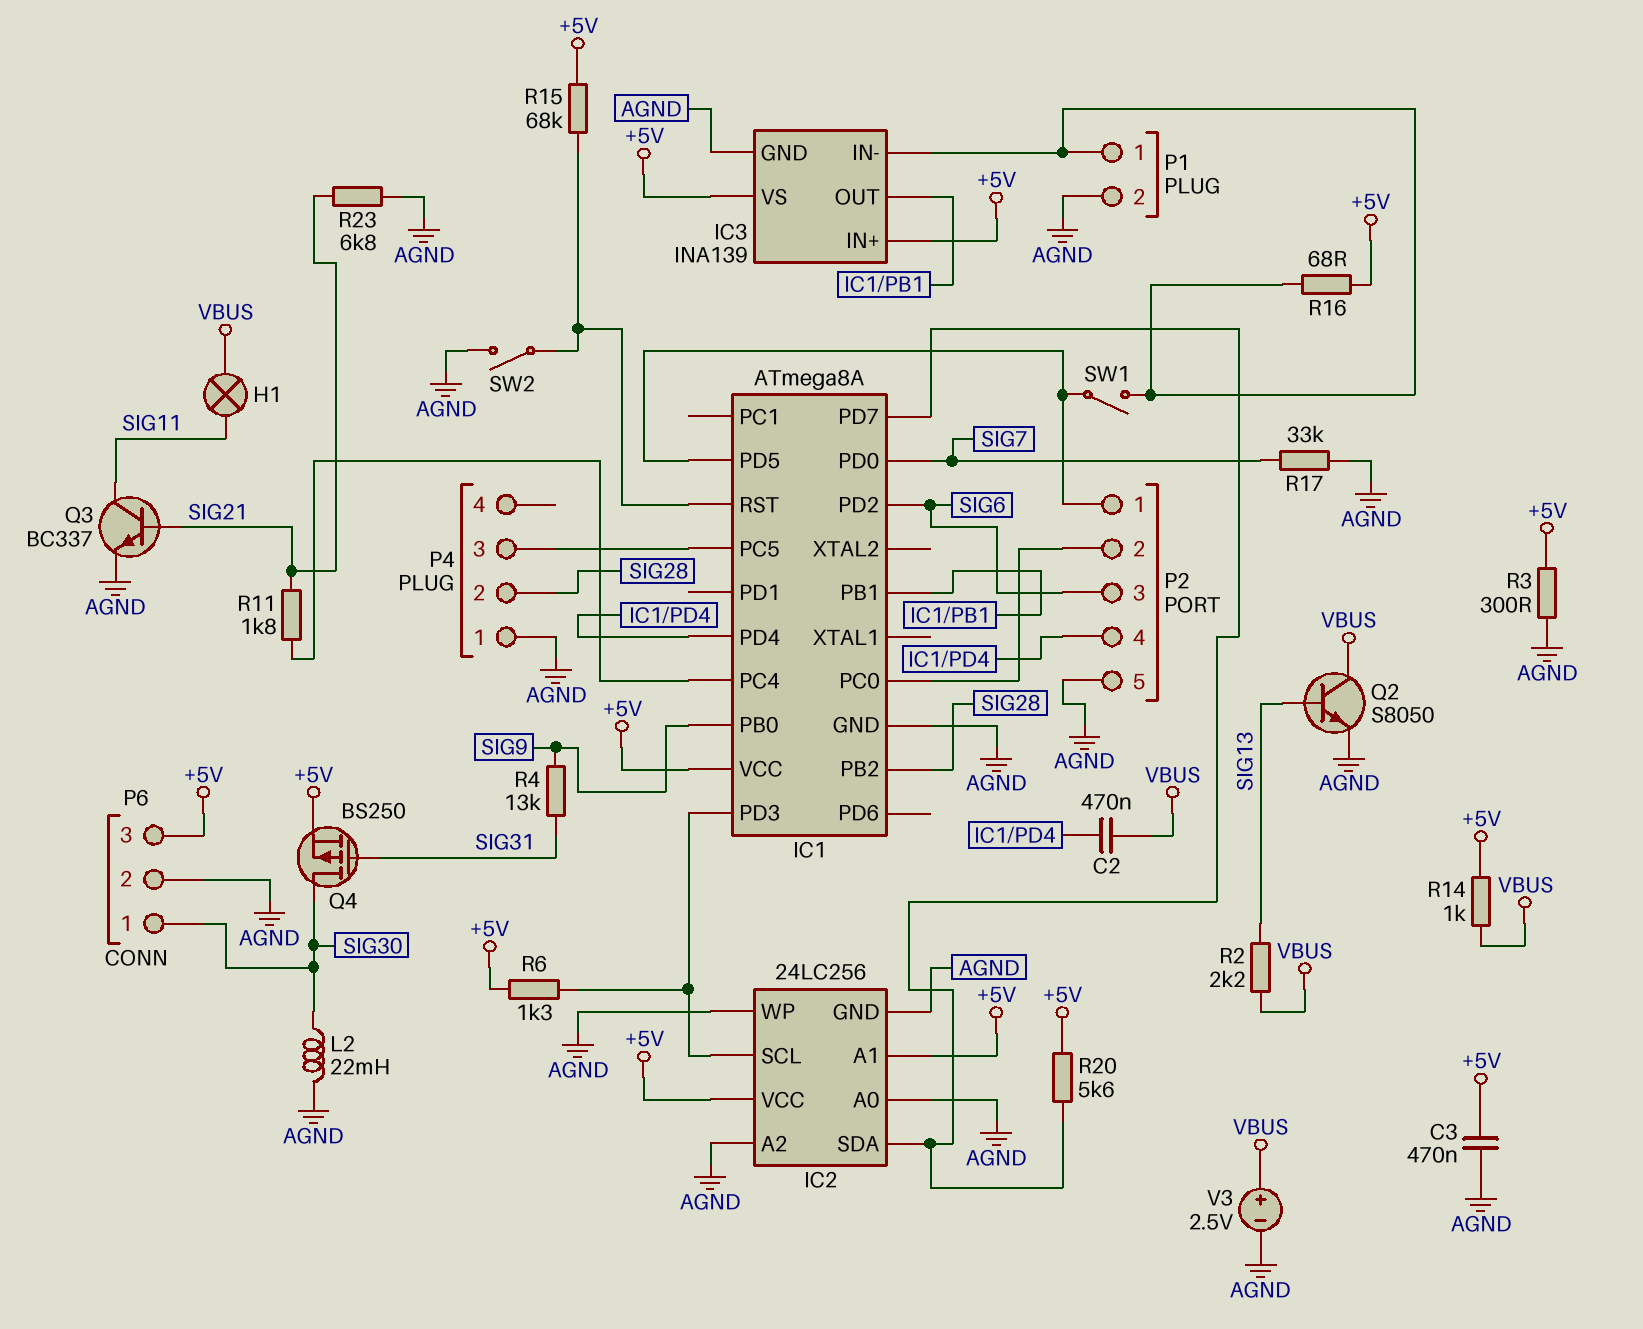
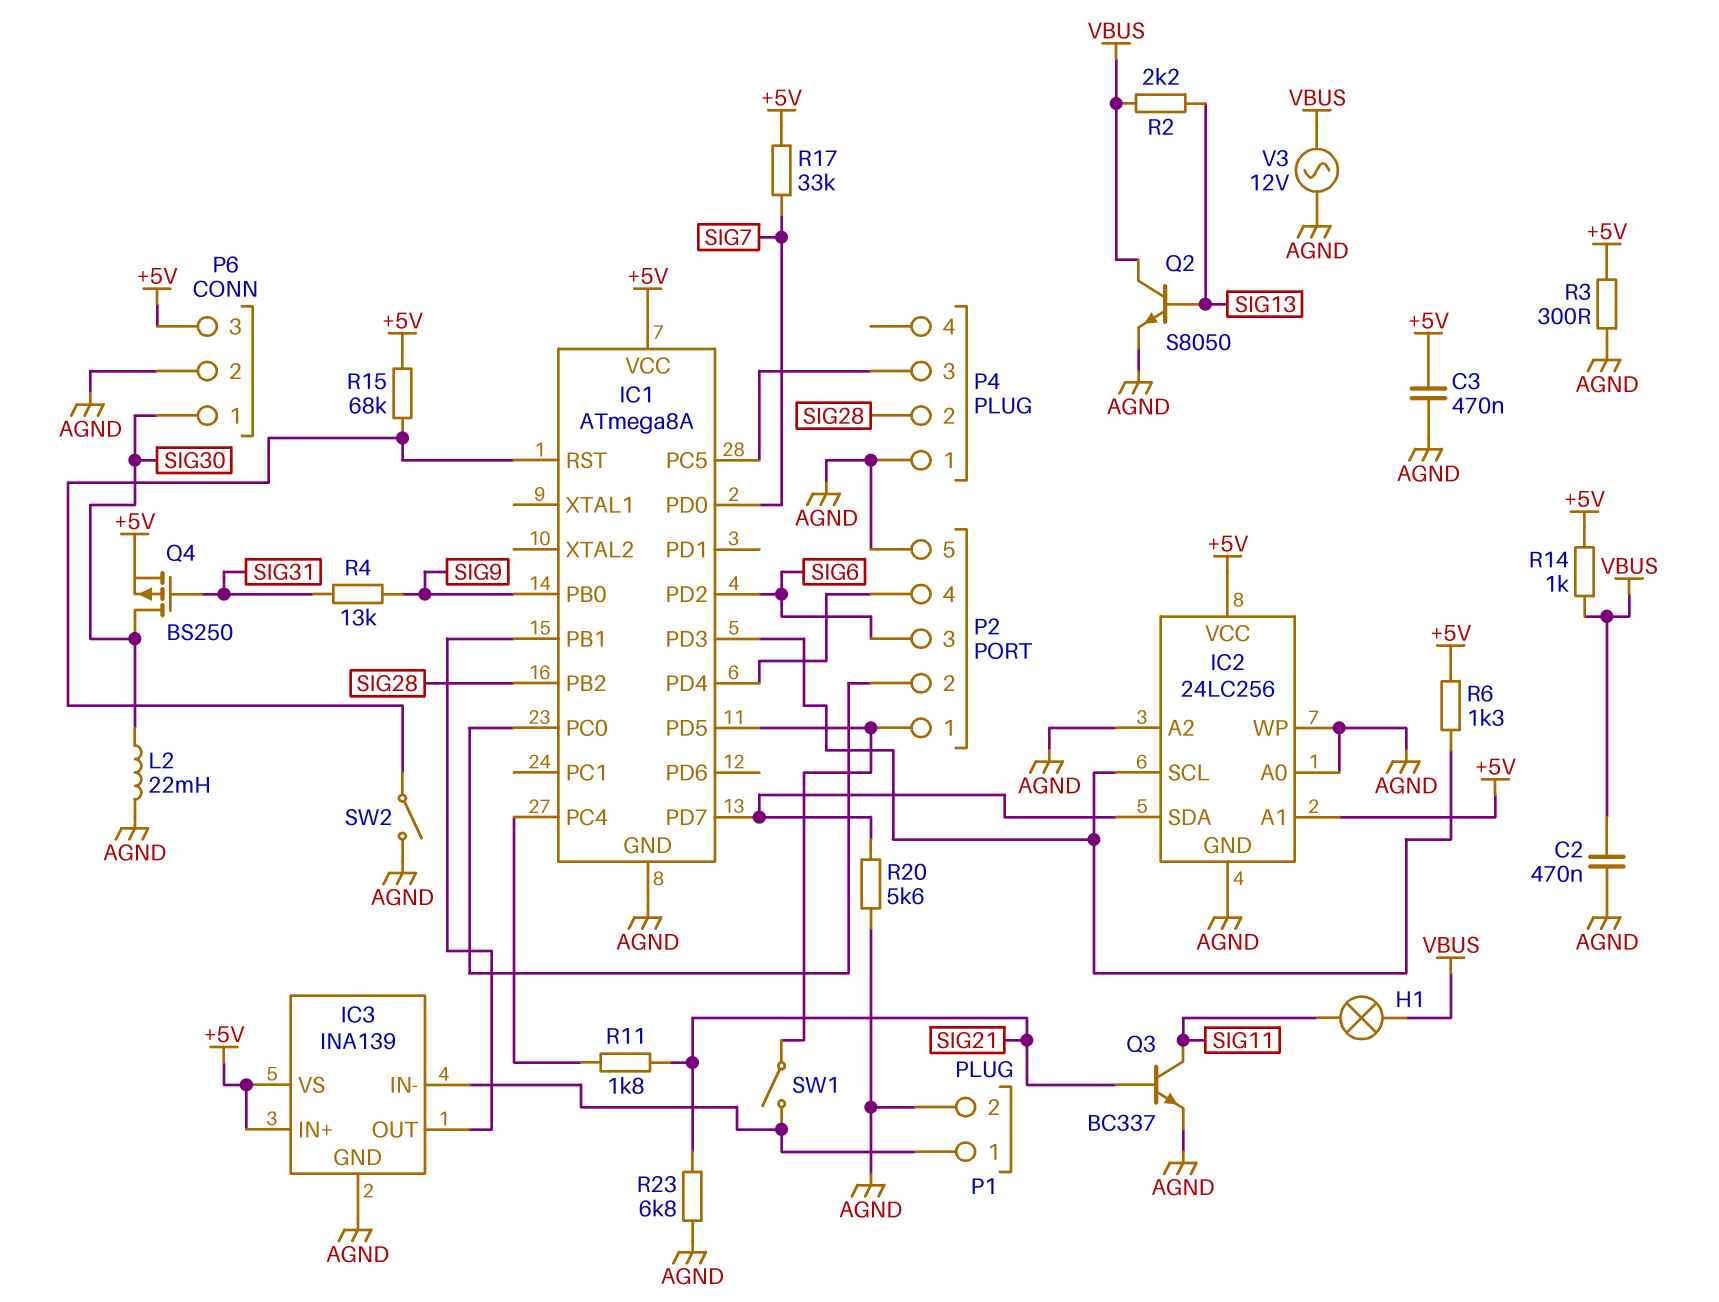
C2: 470nF (IC1/PD4, VBUS) -> 470nF (AGND, VBUS)
R16: 68 (+5V, IC3/IN-) -> none
R17: 33k (AGND, SIG7) -> 33k (+5V, SIG7)
R20: 5.6k (+5V, IC1/PD7) -> 5.6k (AGND, IC1/PD7)
V3: 2.5V (plus VBUS, minus AGND) -> AC 12V (AGND, VBUS)

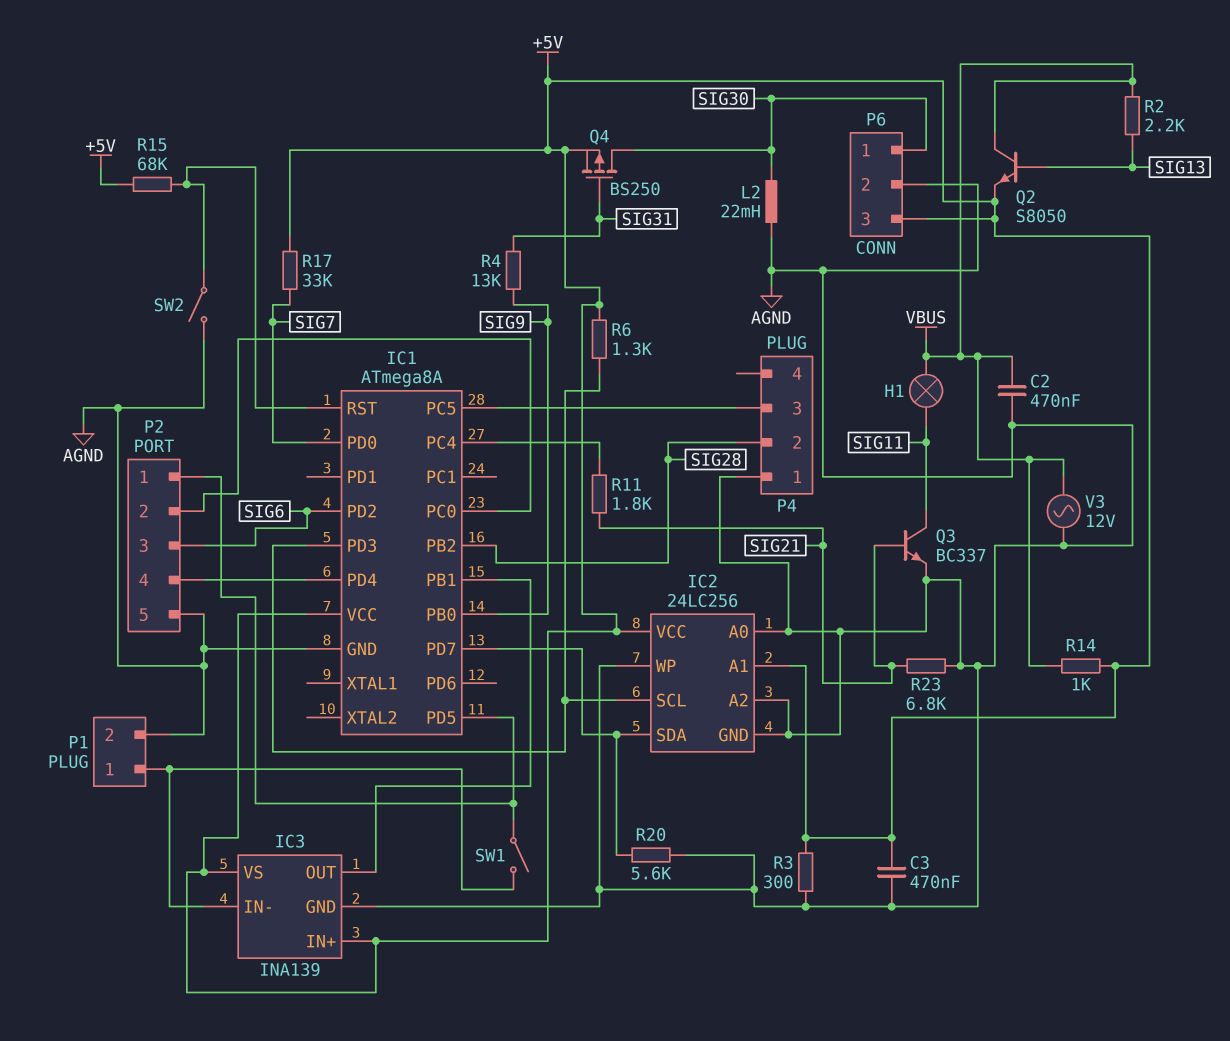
Q2: NPN S8050 (B SIG13, C VBUS, E AGND) -> NPN S8050 (B SIG13, C VBUS, E +5V)

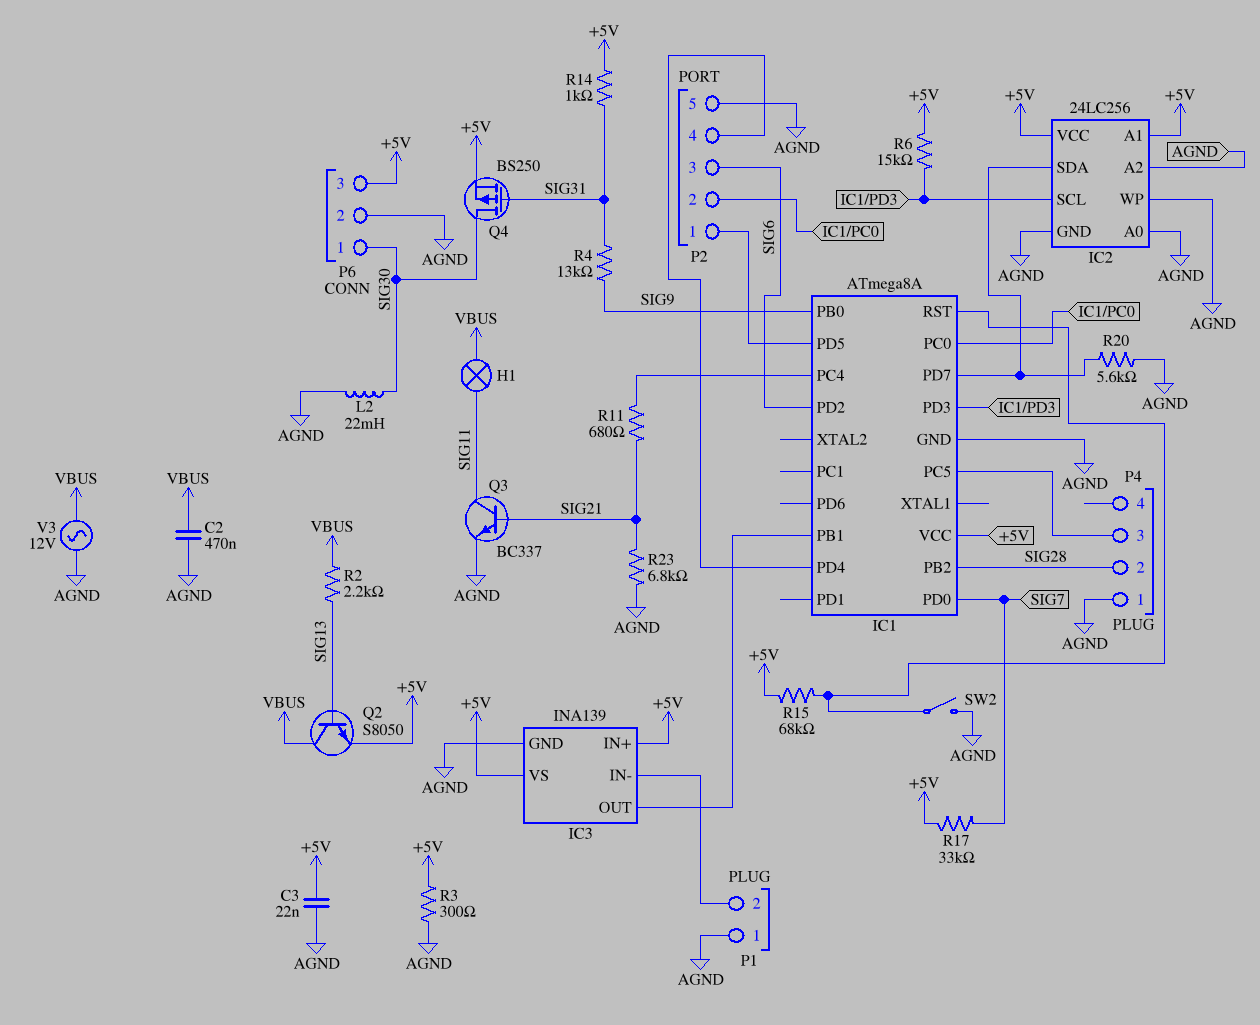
C3: 470nF (+5V, AGND) -> 22nF (+5V, AGND)
P1 pin 1: IC3/IN- -> AGND
P1 pin 2: AGND -> IC3/IN-
R6: 1.3k (+5V, IC1/PD3) -> 15k (+5V, IC1/PD3)
R11: 1.8k (IC1/PC4, SIG21) -> 680 (IC1/PC4, SIG21)
R14: 1k (+5V, VBUS) -> 1k (+5V, SIG31)
SW1: switch (IC1/PD5, IC3/IN-) -> none

